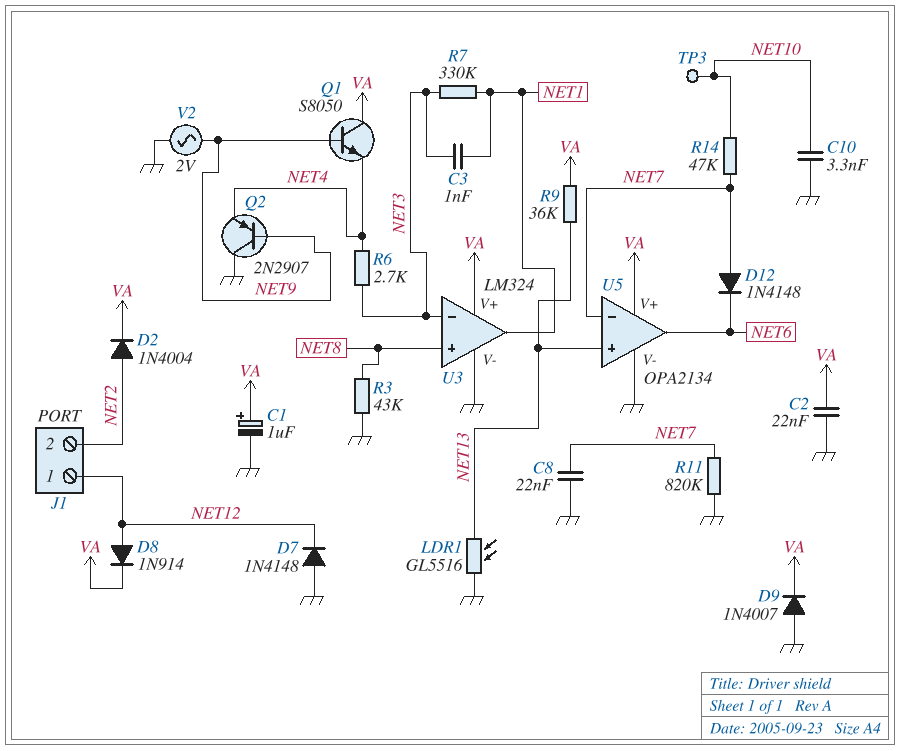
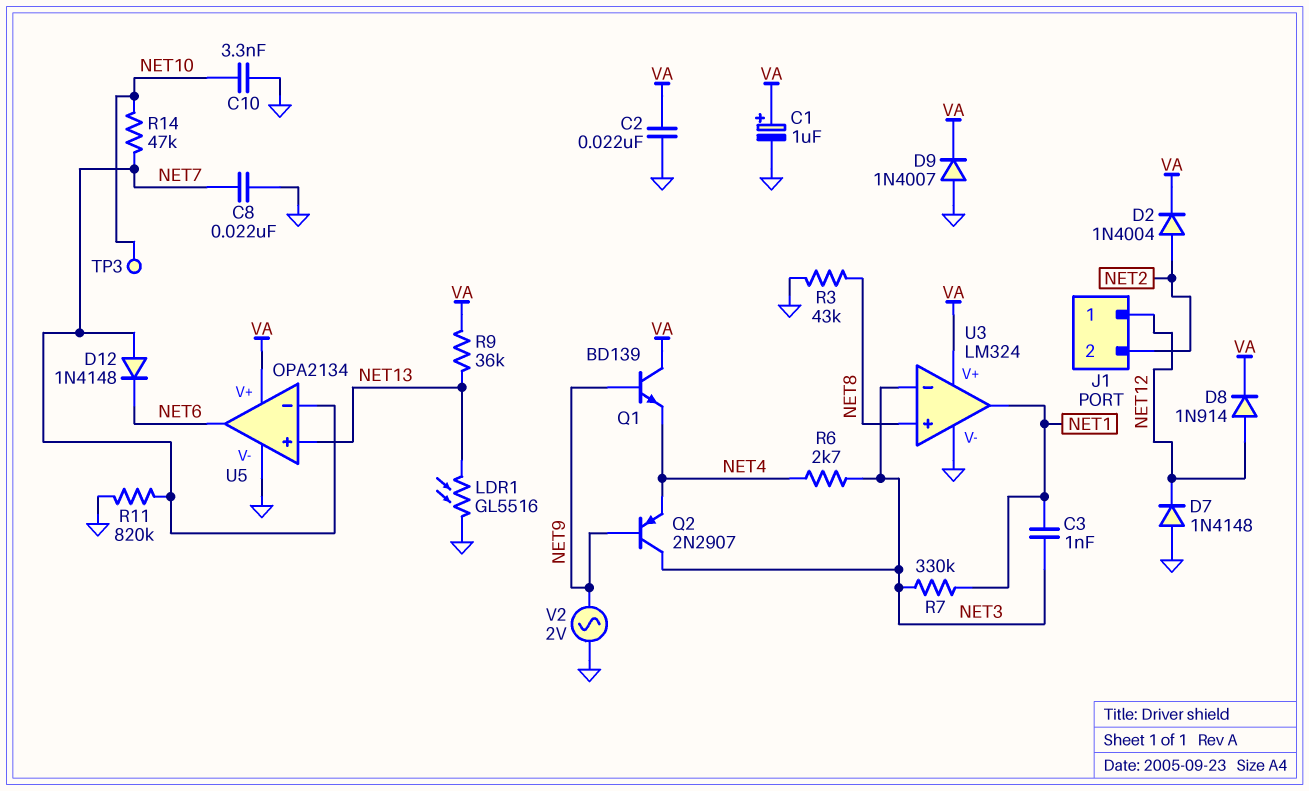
Q1: NPN S8050 (B NET9, C VA, E NET4) -> NPN BD139 (B NET9, C VA, E NET4)
Q2: PNP 2N2907 (B NET9, C GND, E NET4) -> PNP 2N2907 (B NET9, C NET3, E NET4)

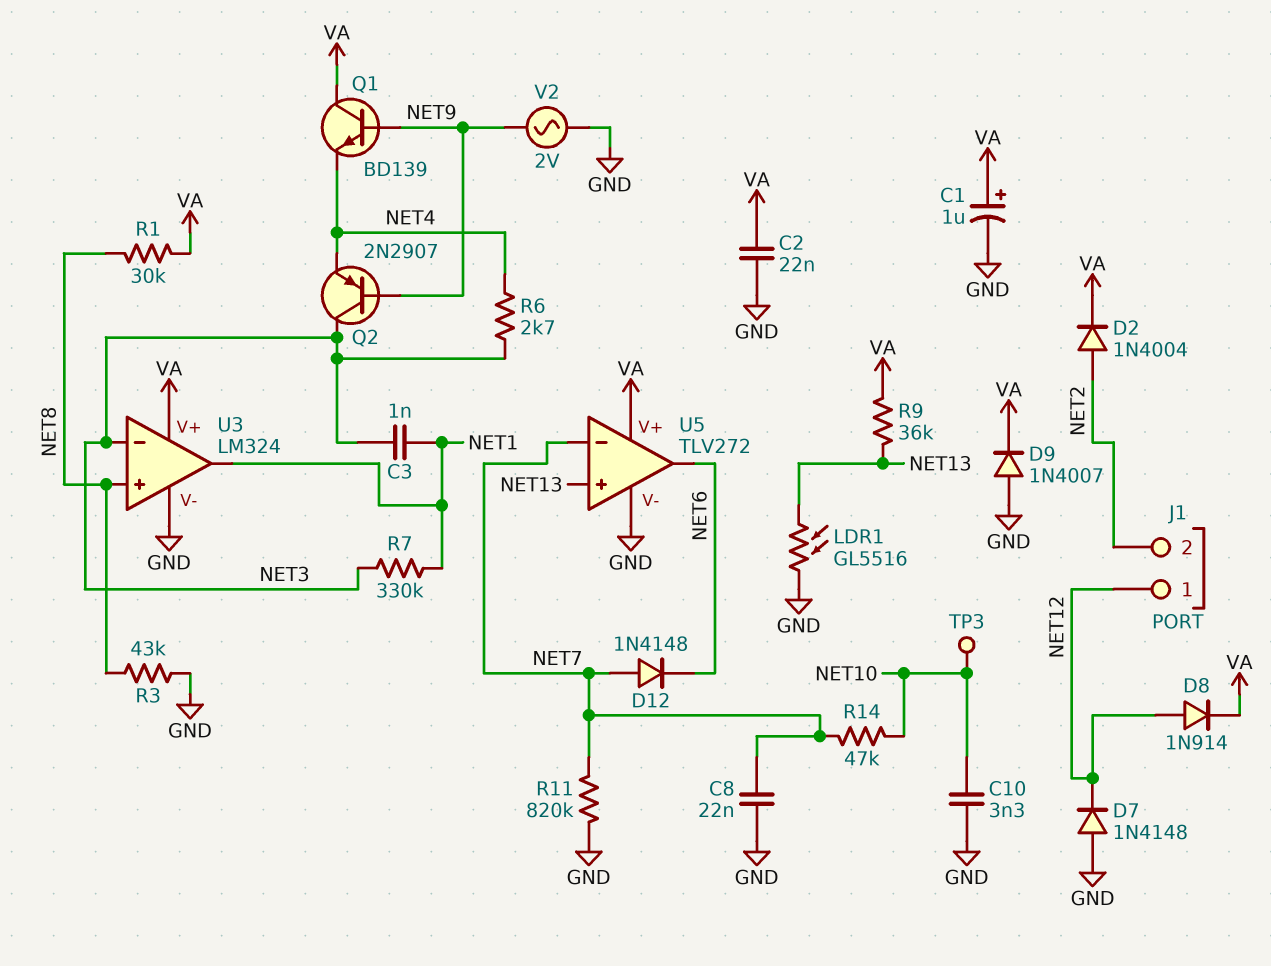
R1: none -> 30k (NET8, VA)
U5: OPA2134 -> TLV272

